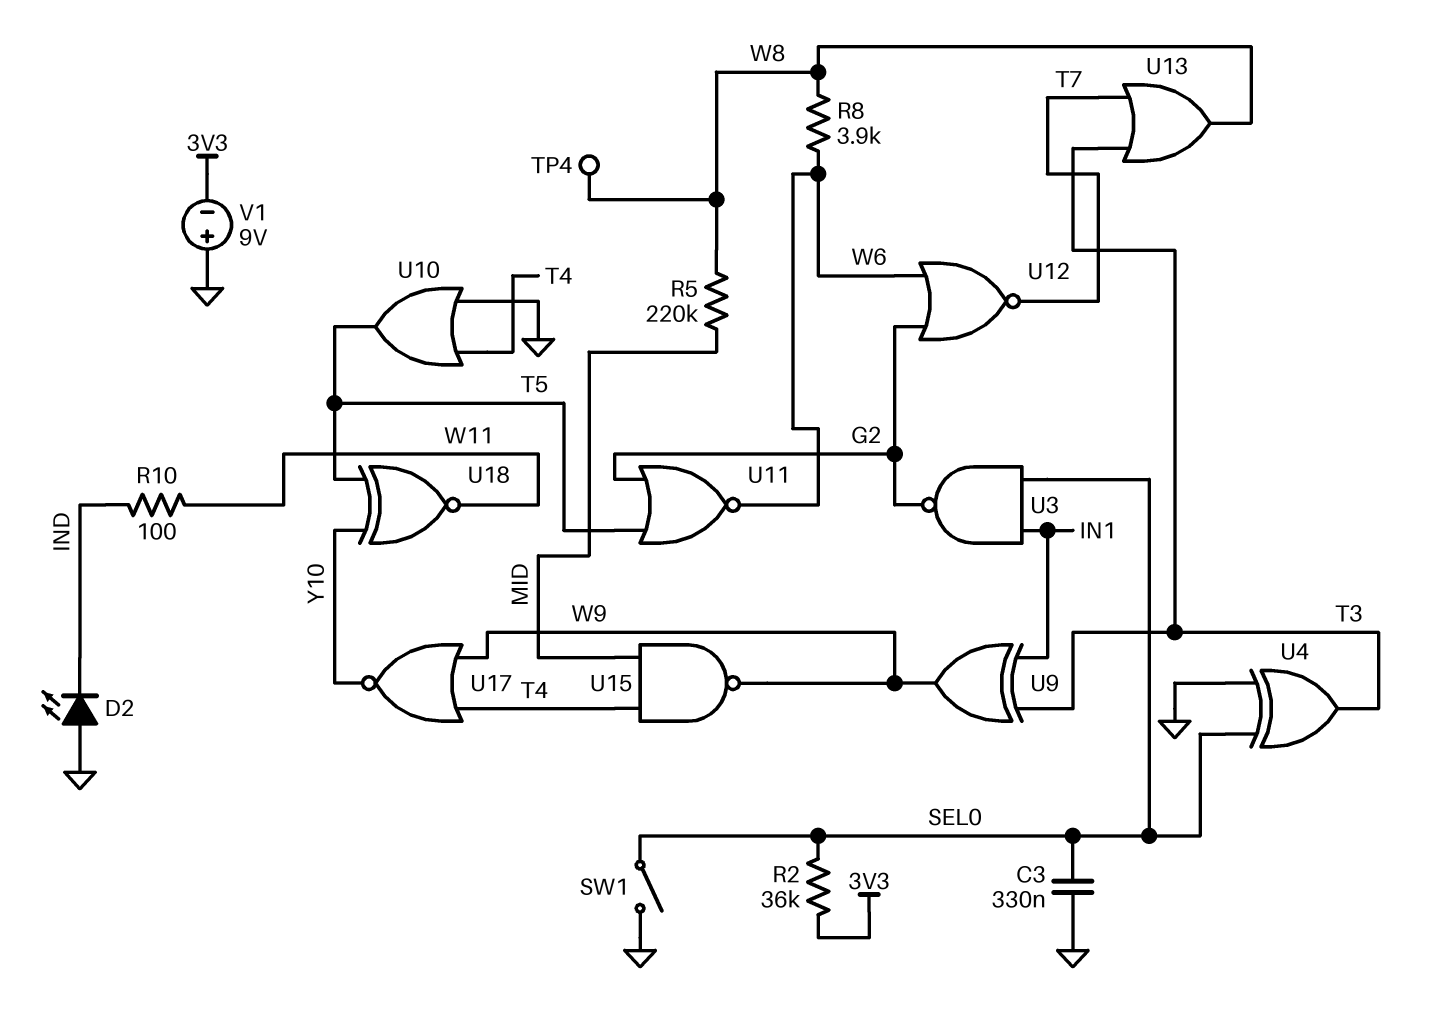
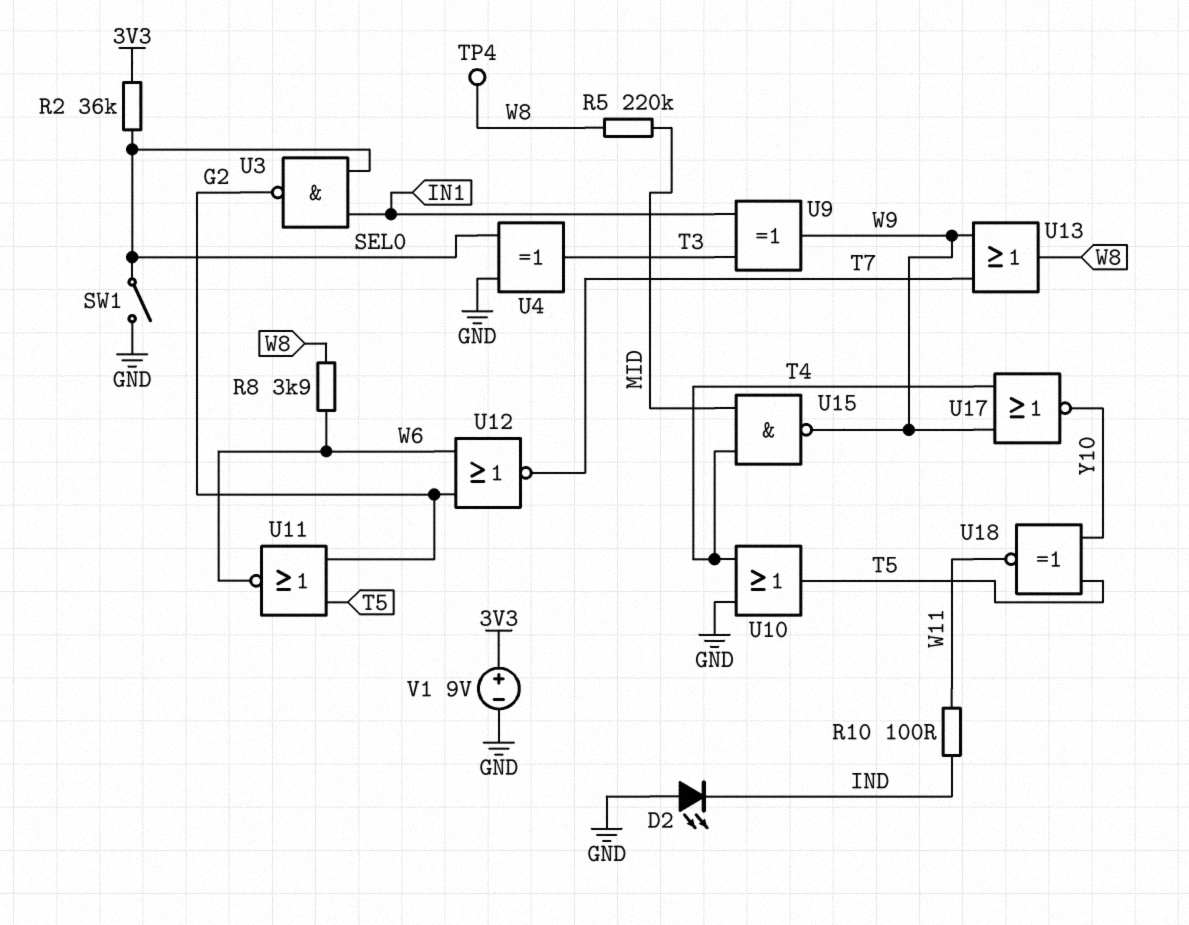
C3: 330nF (GND, SEL0) -> none
U13: OR (in T3, in T7, out W8) -> OR (in T7, in W9, out W8)
V1: 9V (plus GND, minus 3V3) -> 9V (plus 3V3, minus GND)

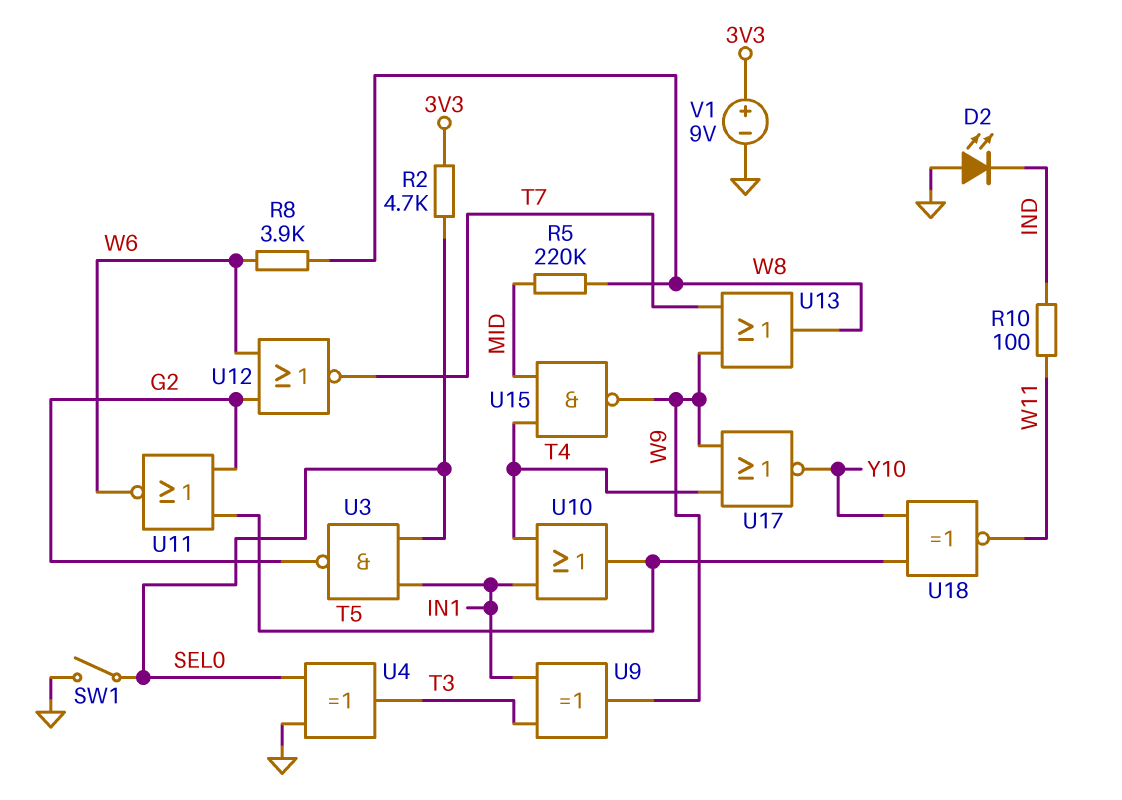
R2: 36k (3V3, SEL0) -> 4.7k (3V3, SEL0)
TP4: test point (W8) -> none
U10: OR (in GND, in T4, out T5) -> OR (in IN1, in T4, out T5)

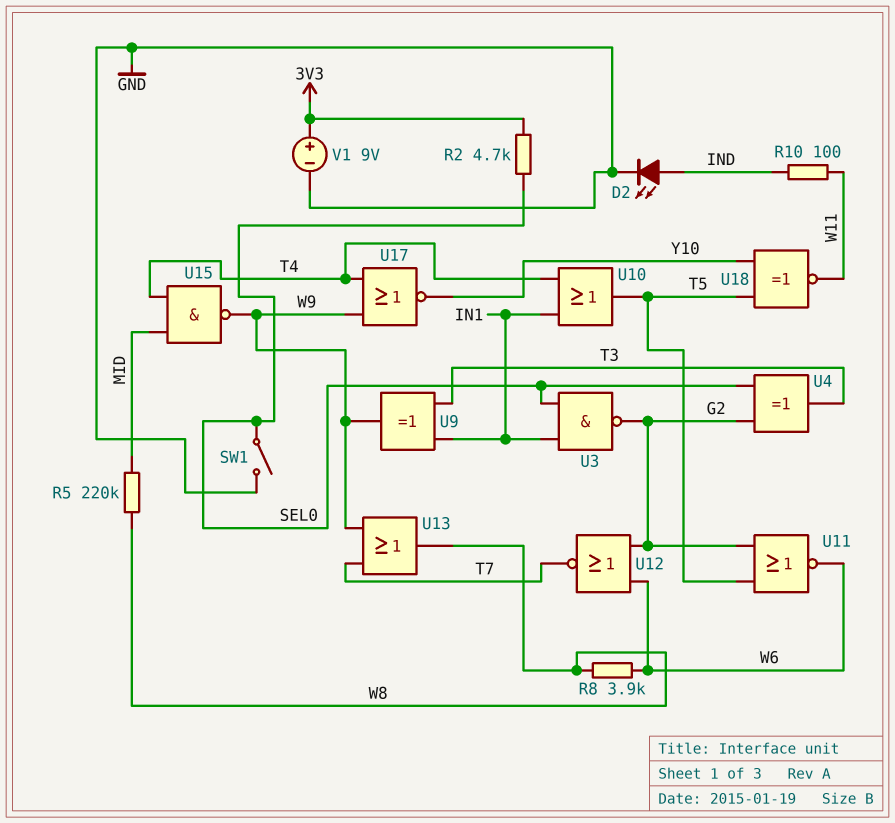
D2: LED (A GND, K IND) -> LED (A IND, K GND)
U4: XOR (in GND, in SEL0, out T3) -> XOR (in G2, in SEL0, out T3)

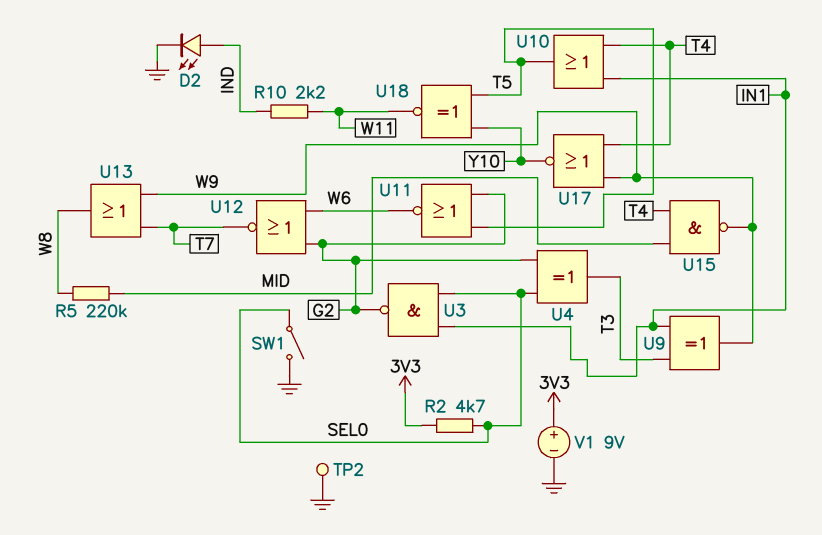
R8: 3.9k (W6, W8) -> none
R10: 100 (IND, W11) -> 2.2k (IND, W11)
TP2: none -> test point (GND)

